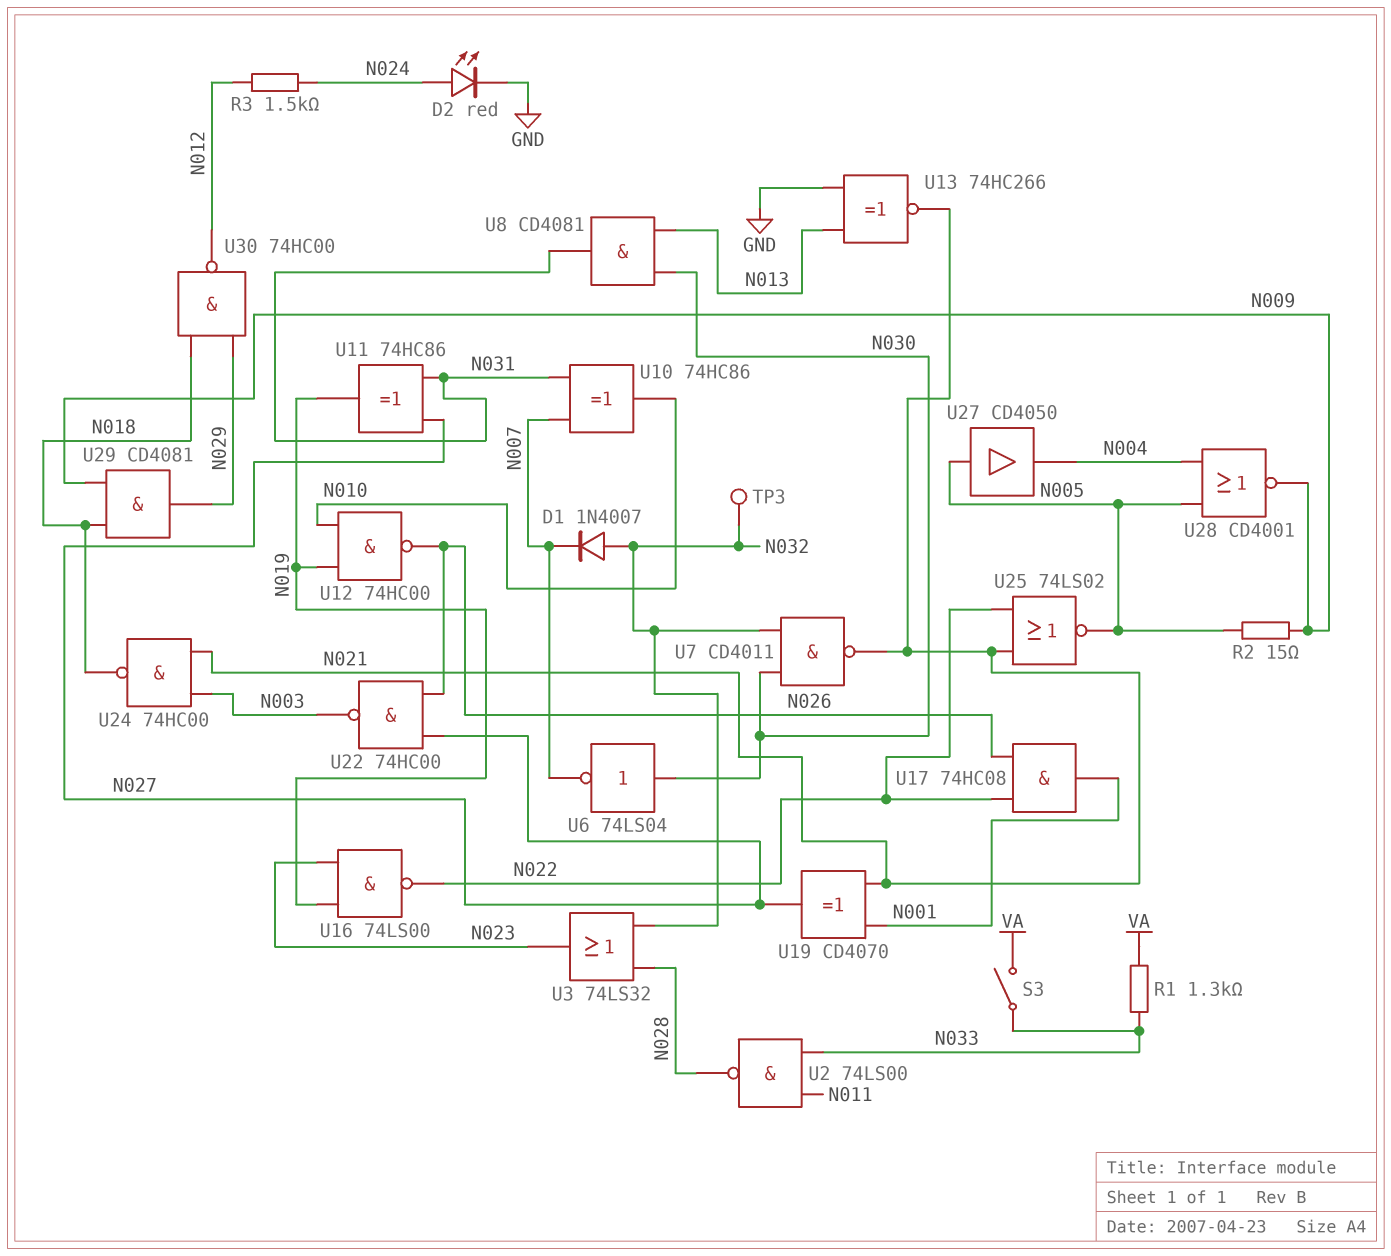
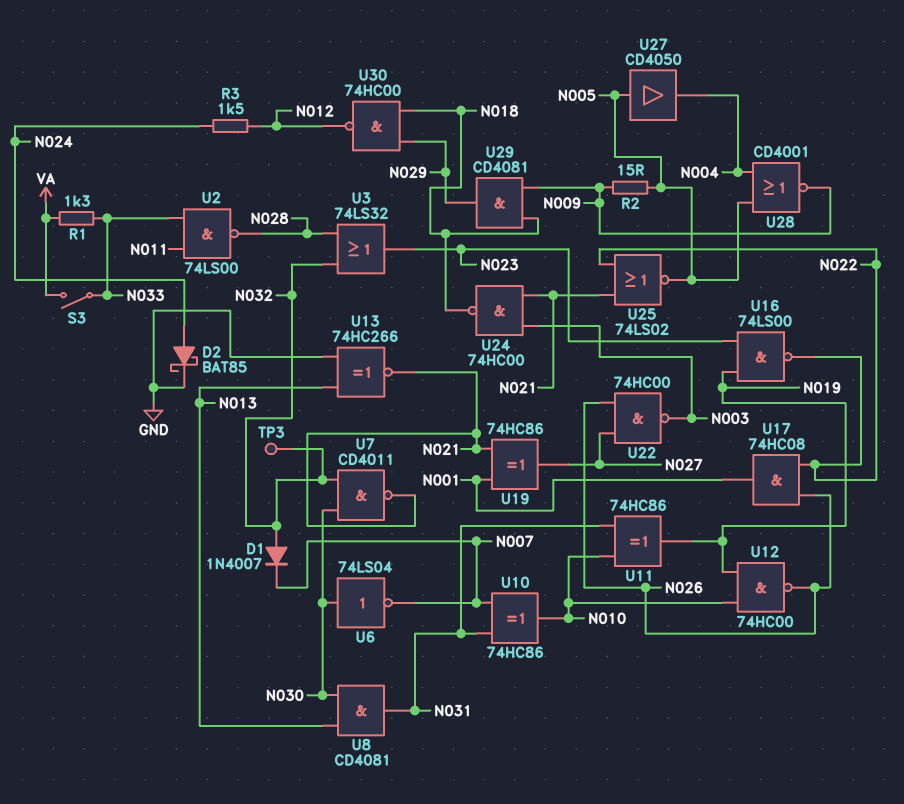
D2: LED red (A N024, K GND) -> schottky BAT85 (A N024, K GND)
U11: XOR 74HC86 (in N027, in N031, out N019) -> XOR 74HC86 (in N010, in N031, out N019)
U19: XOR CD4070 (in N001, in N021, out N027) -> XOR 74HC86 (in N001, in N021, out N027)

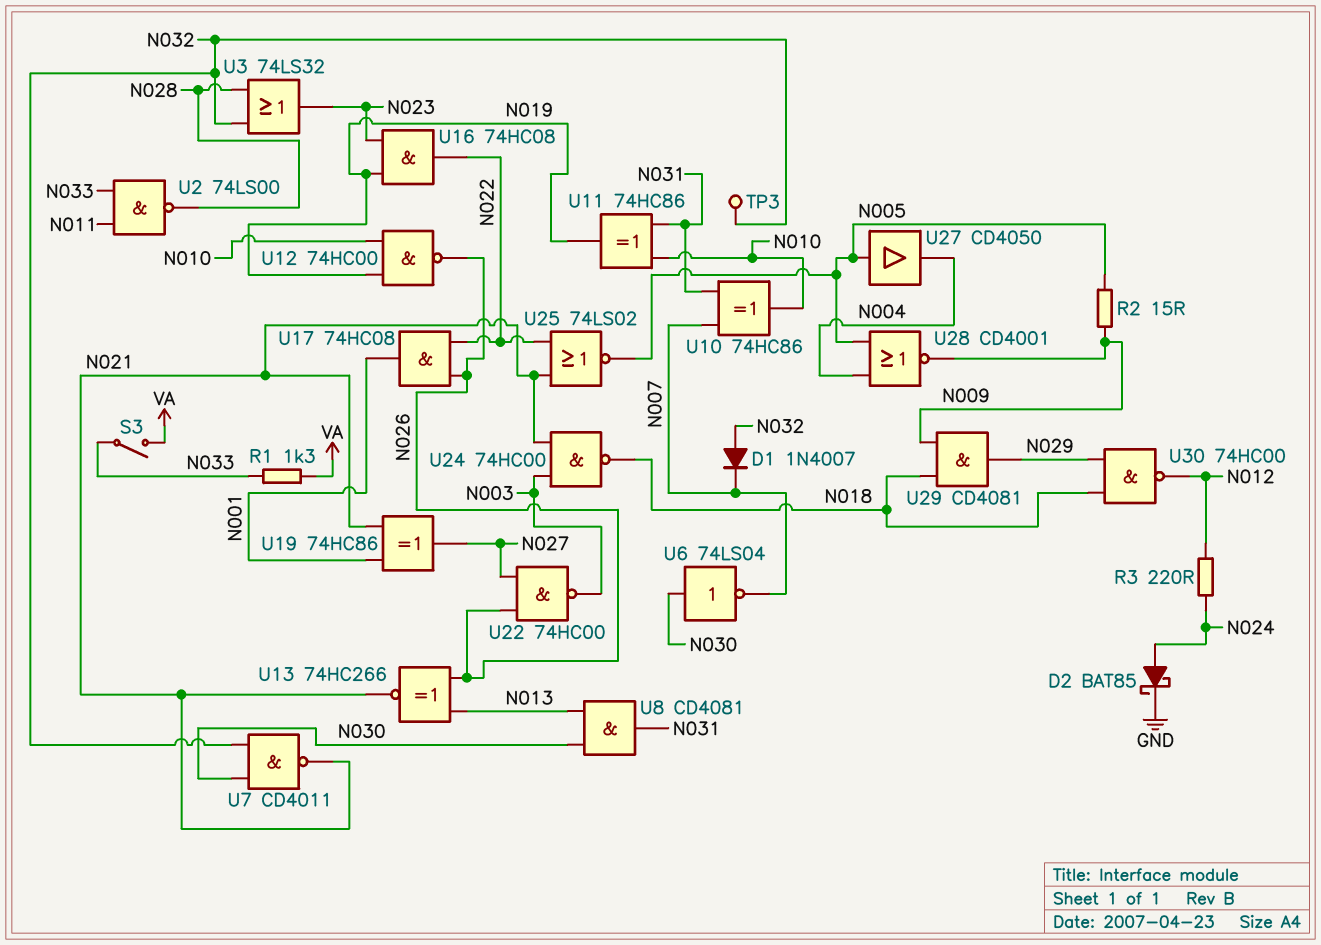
R3: 1.5k (N012, N024) -> 220 (N012, N024)
U13: XNOR 74HC266 (in GND, in N013, out N021) -> XNOR 74HC266 (in N013, in N026, out N021)
U16: NAND 74LS00 (in N019, in N023, out N022) -> AND 74HC08 (in N019, in N023, out N022)

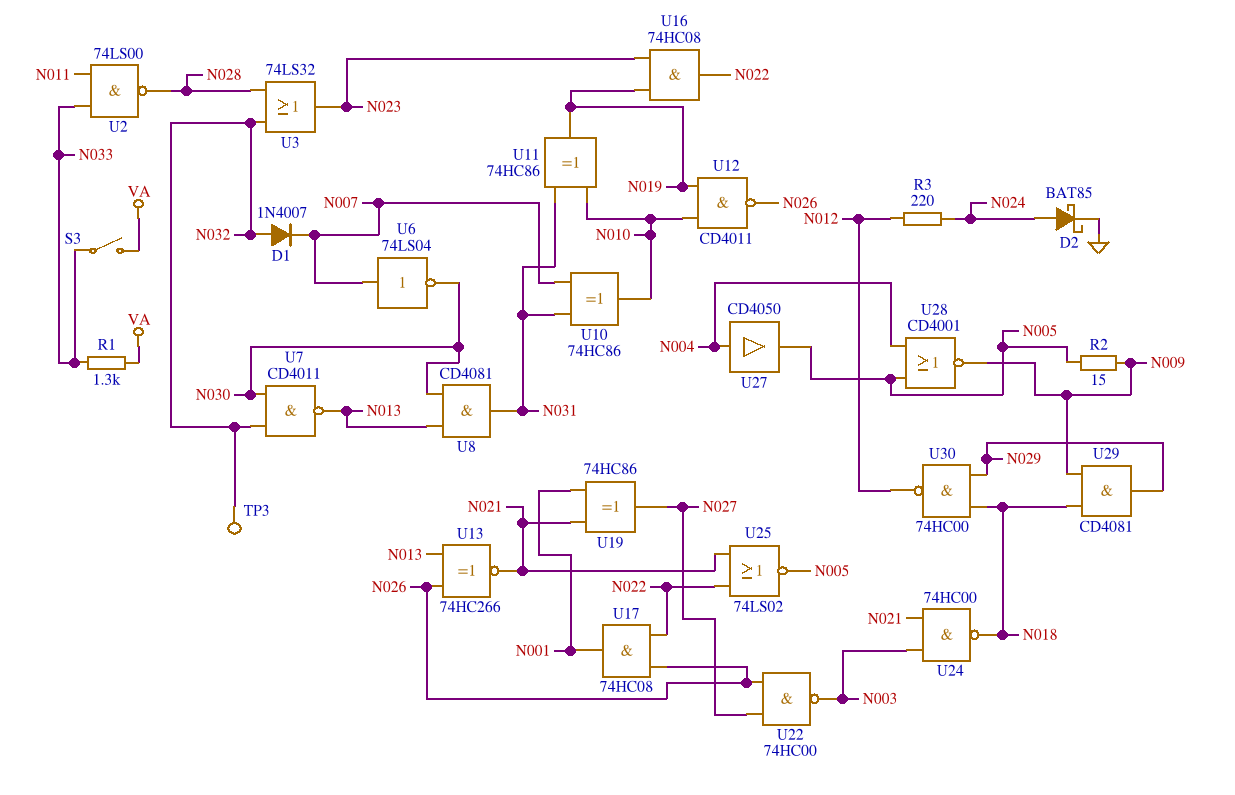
U6: NOT 74LS04 (in N030, out N007) -> NOT 74LS04 (in N007, out N030)
U7: NAND CD4011 (in N030, in N032, out N021) -> NAND CD4011 (in N030, in N032, out N013)
U12: NAND 74HC00 (in N010, in N019, out N026) -> NAND CD4011 (in N010, in N019, out N026)
U27: buffer CD4050 (in N005, out N004) -> buffer CD4050 (in N004, out N005)

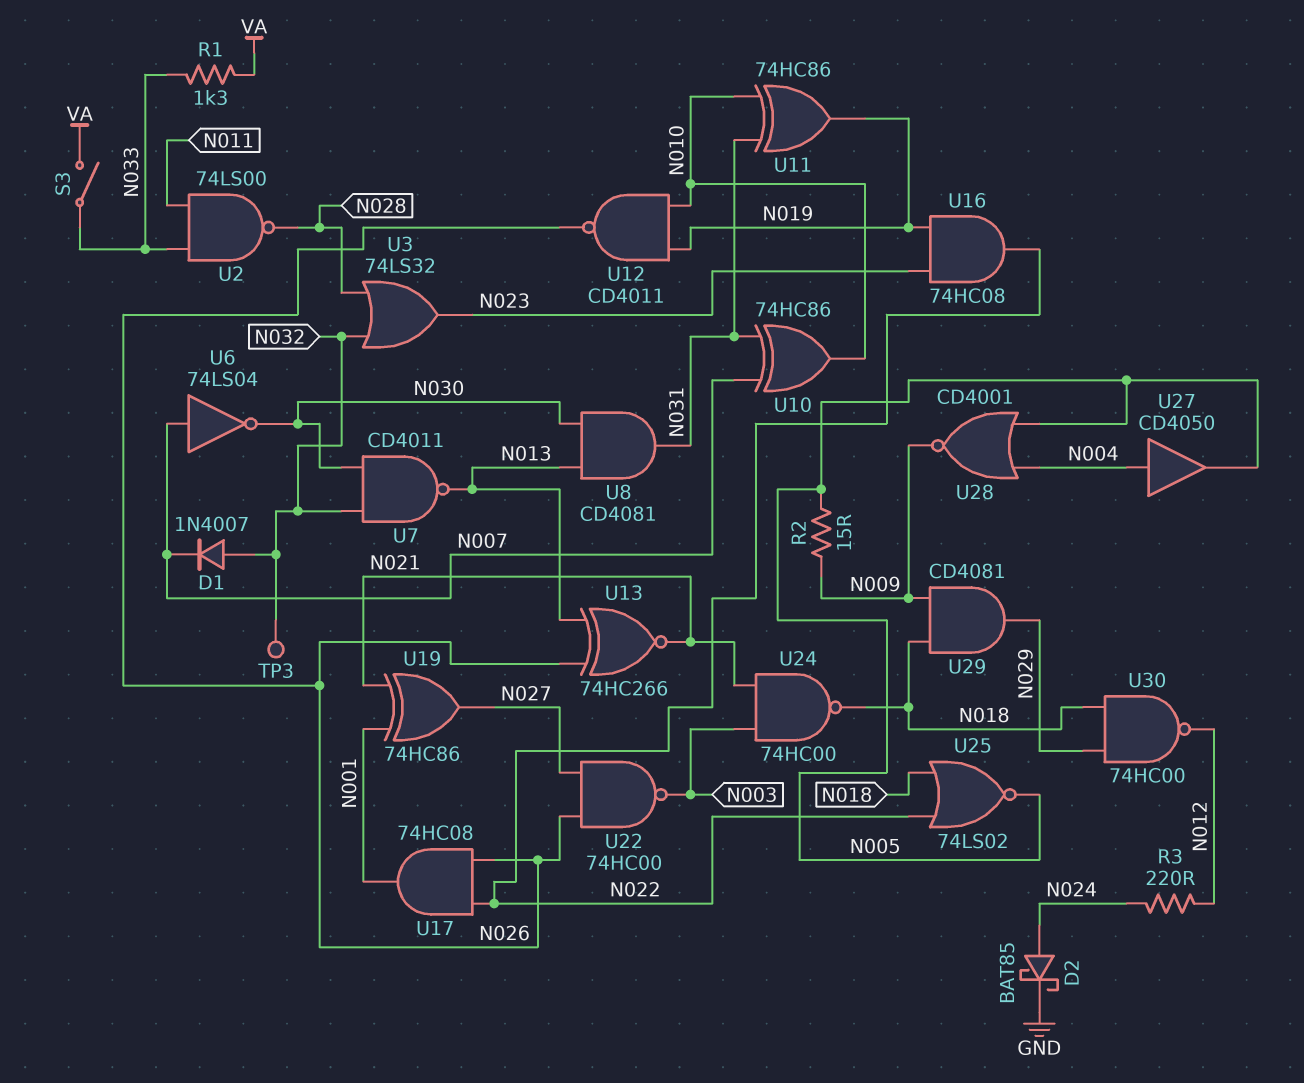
U25: NOR 74LS02 (in N021, in N022, out N005) -> NOR 74LS02 (in N018, in N022, out N005)

